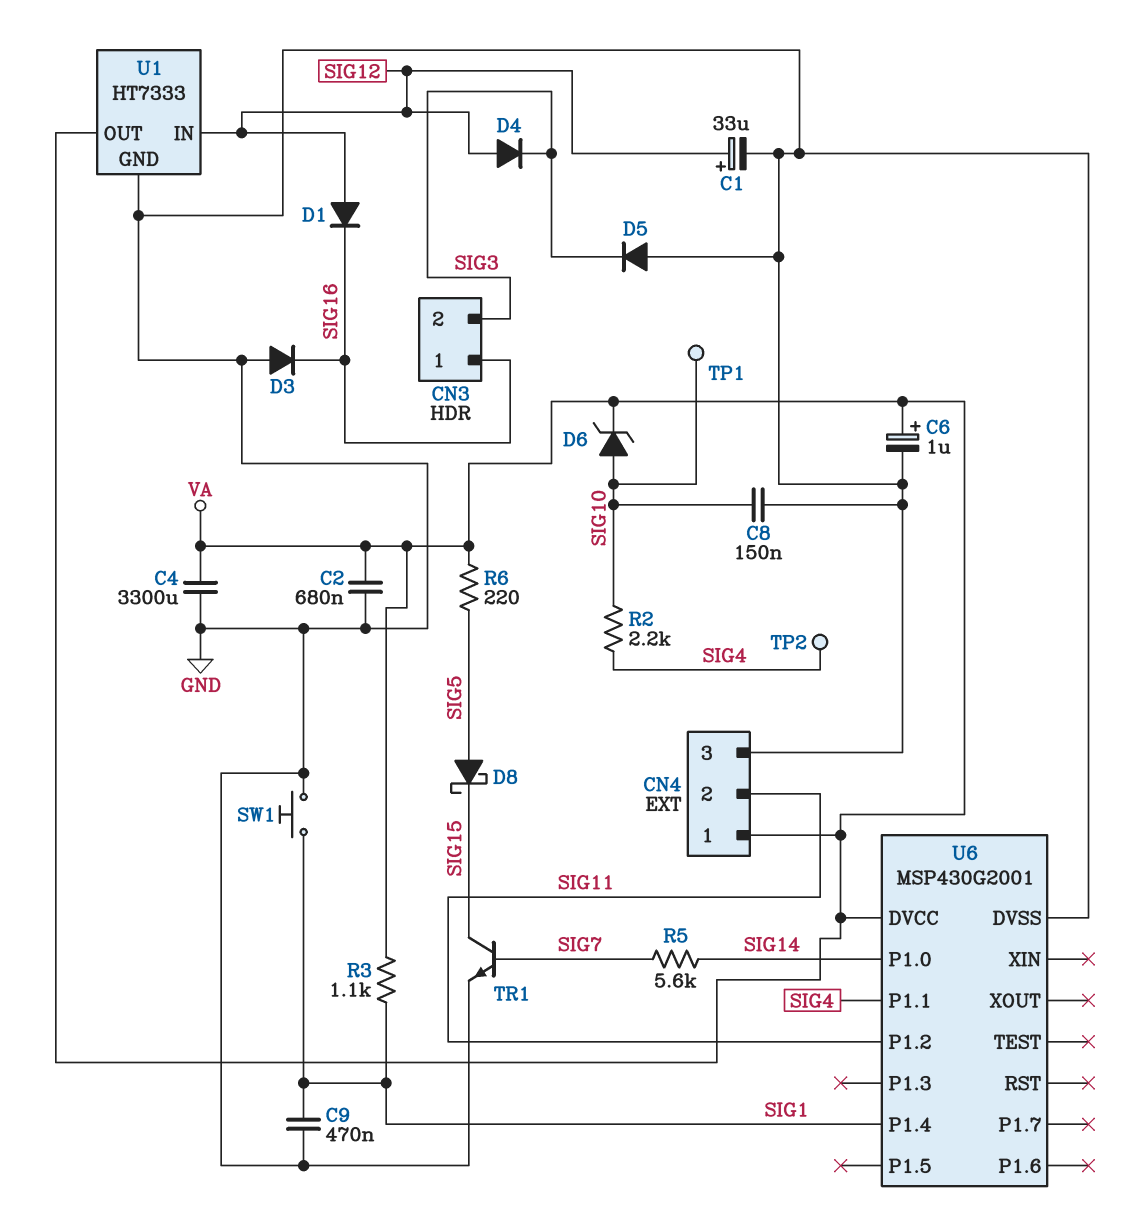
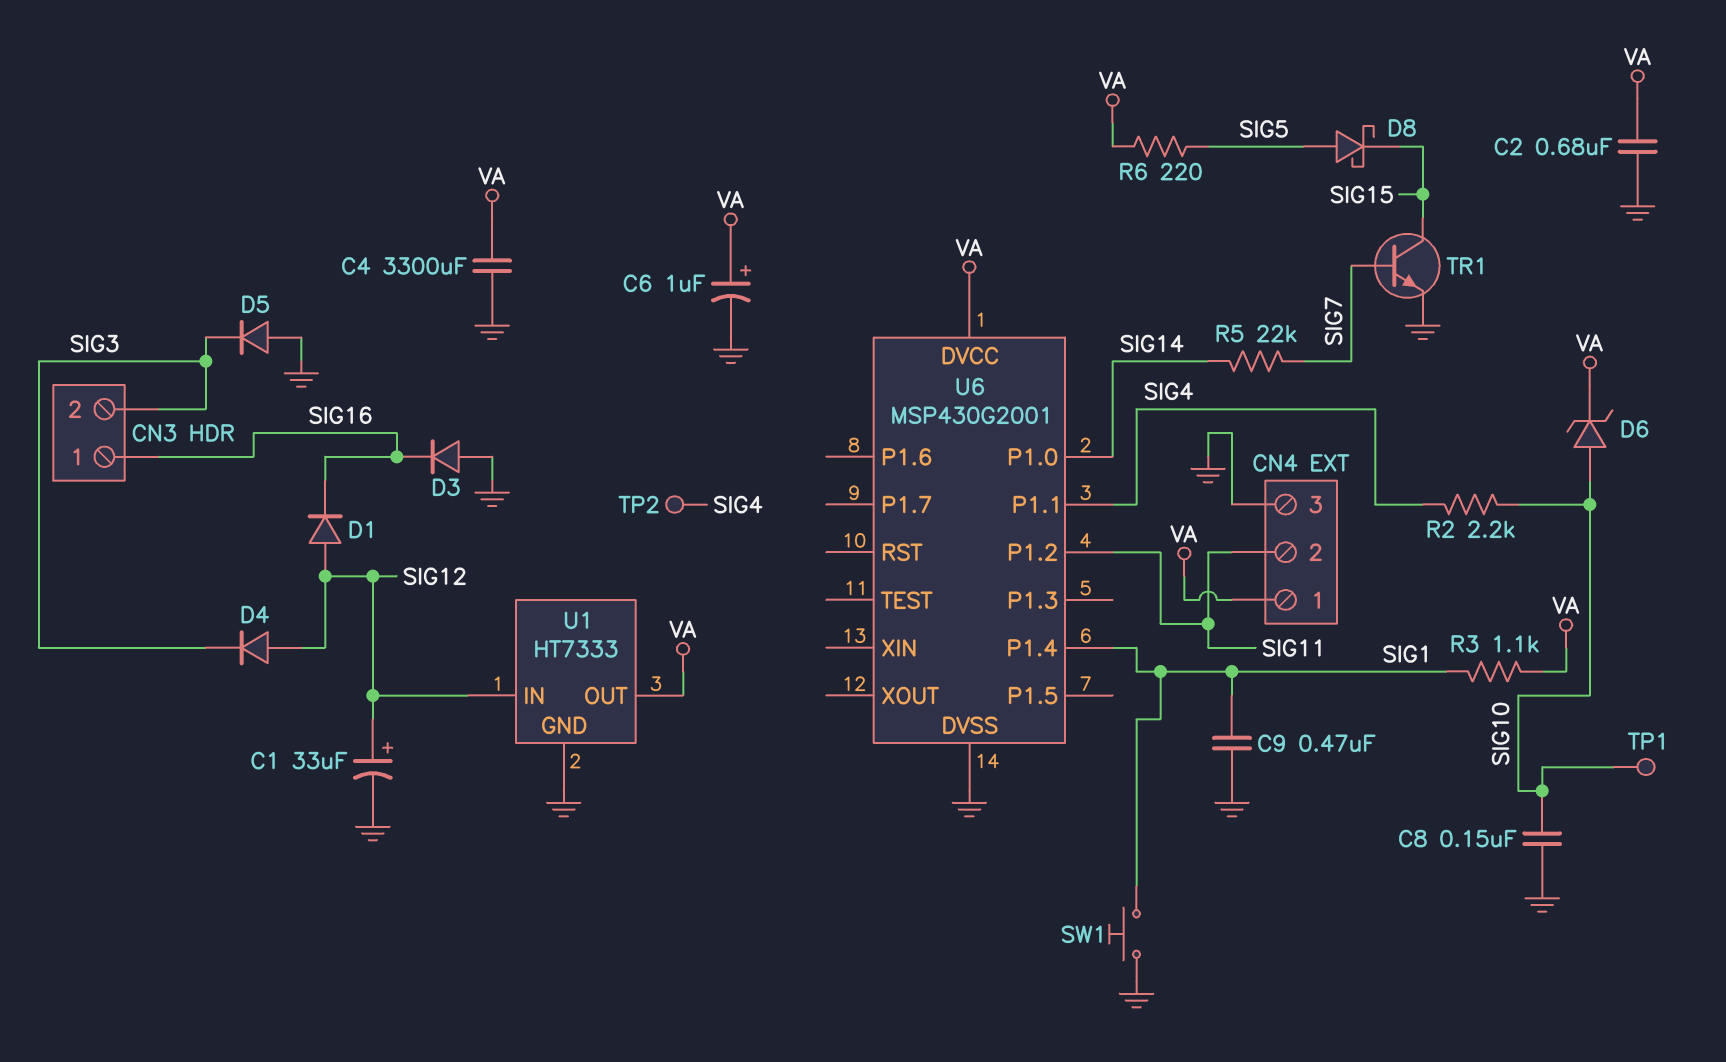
R5: 5.6k (SIG7, SIG14) -> 22k (SIG7, SIG14)

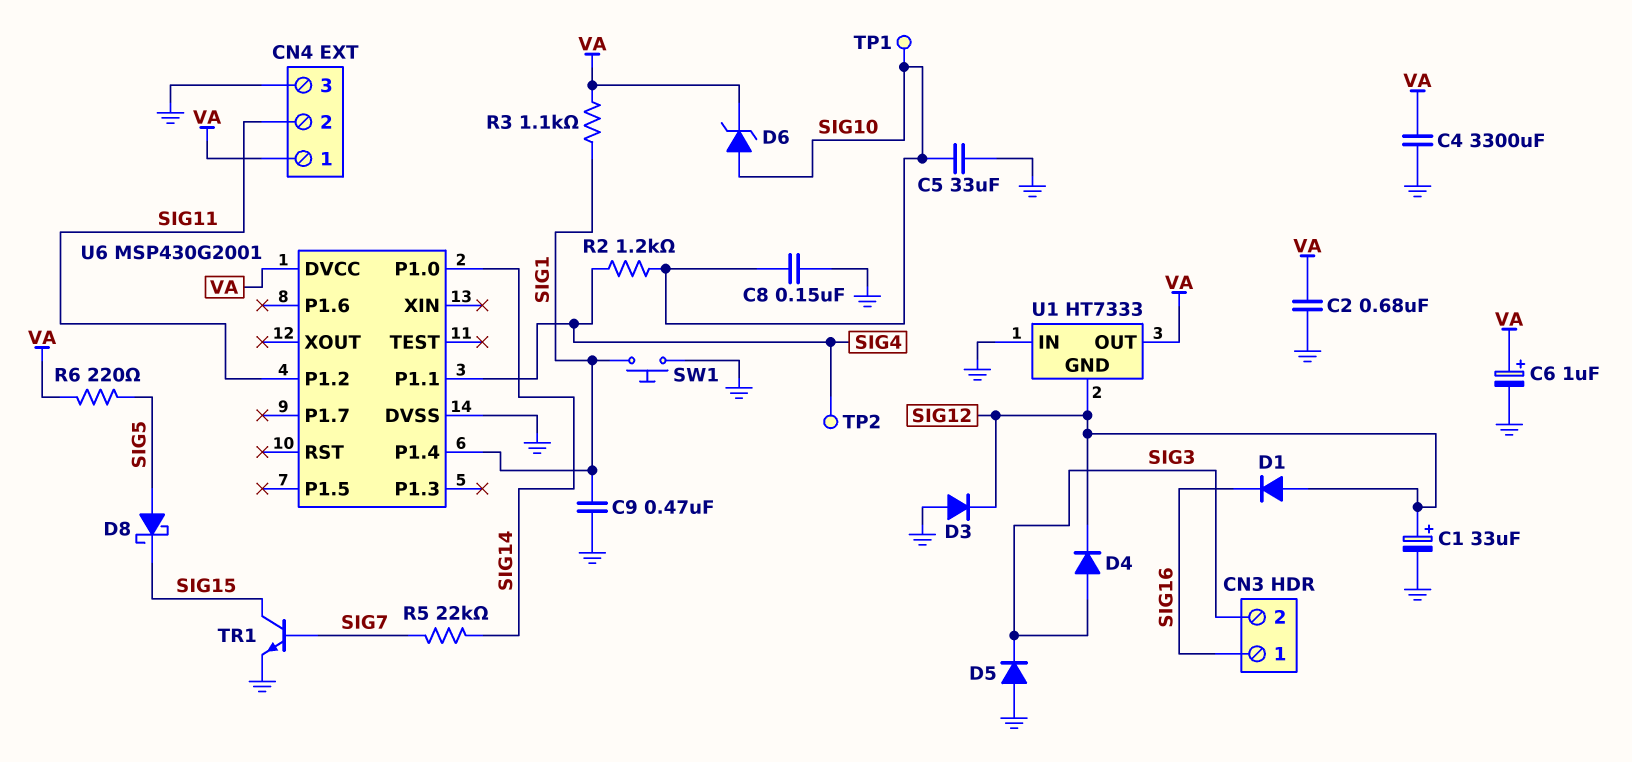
C5: none -> 33uF (GND, SIG10)
D3: diode (A GND, K SIG16) -> diode (A GND, K SIG12)
D4: diode (A SIG12, K SIG3) -> diode (A SIG3, K SIG12)
R2: 2.2k (SIG4, SIG10) -> 1.2k (SIG4, SIG10)
U1 pin GND: GND -> SIG12
U1 pin IN: SIG12 -> GND

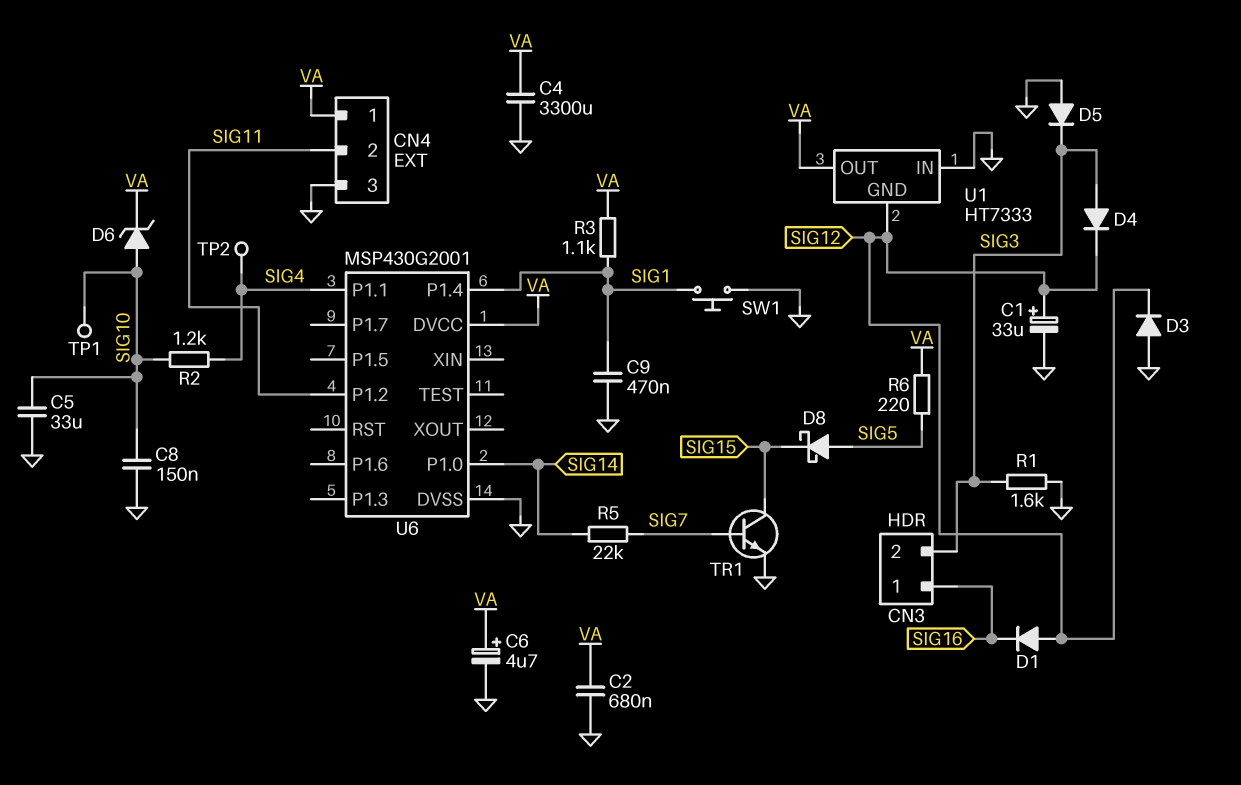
C6: 1uF (plus VA, minus GND) -> 4.7uF (plus VA, minus GND)
R1: none -> 1.6k (GND, SIG3)

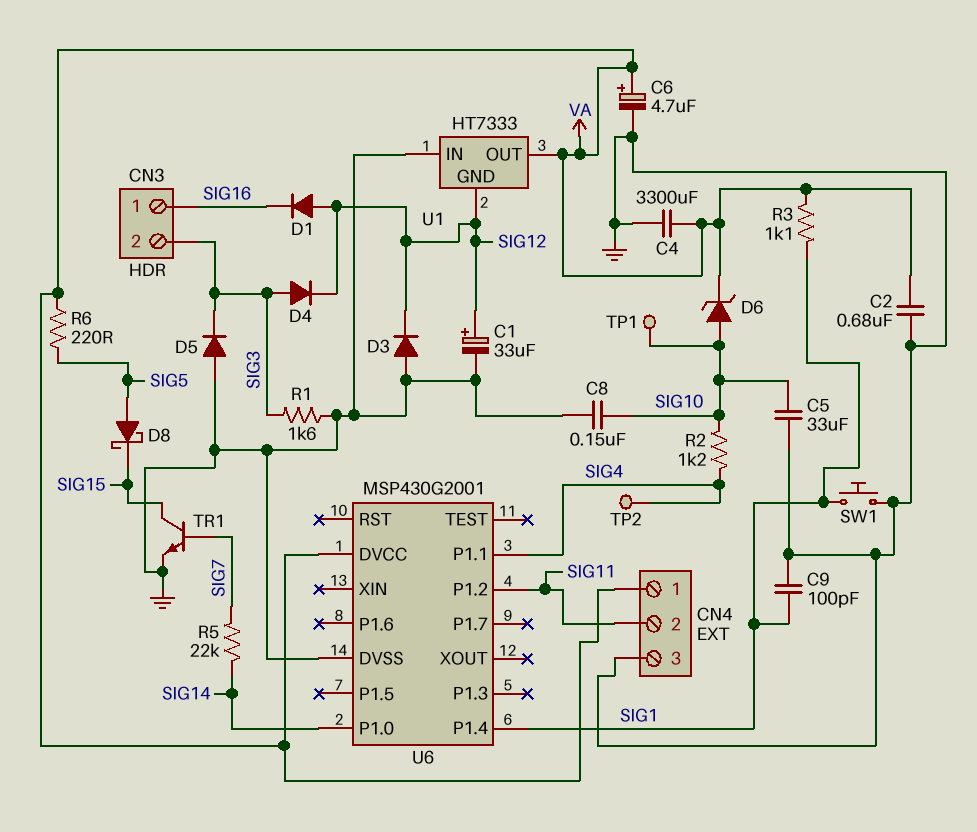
C9: 470nF (GND, SIG1) -> 100pF (GND, SIG1)

